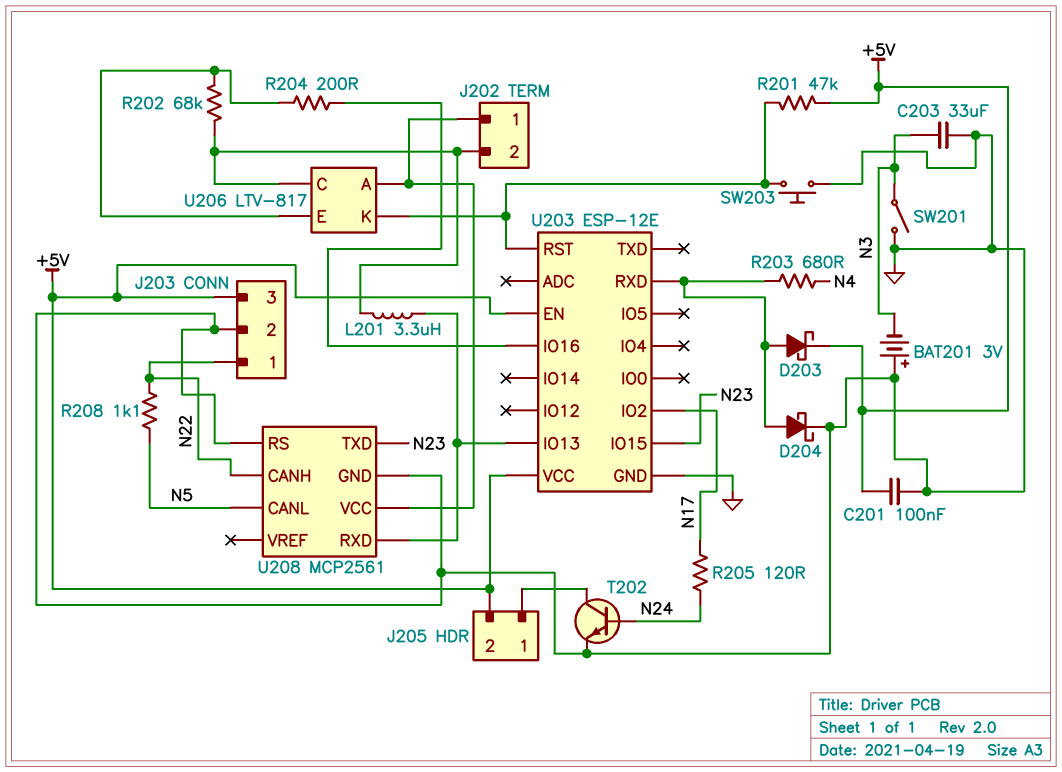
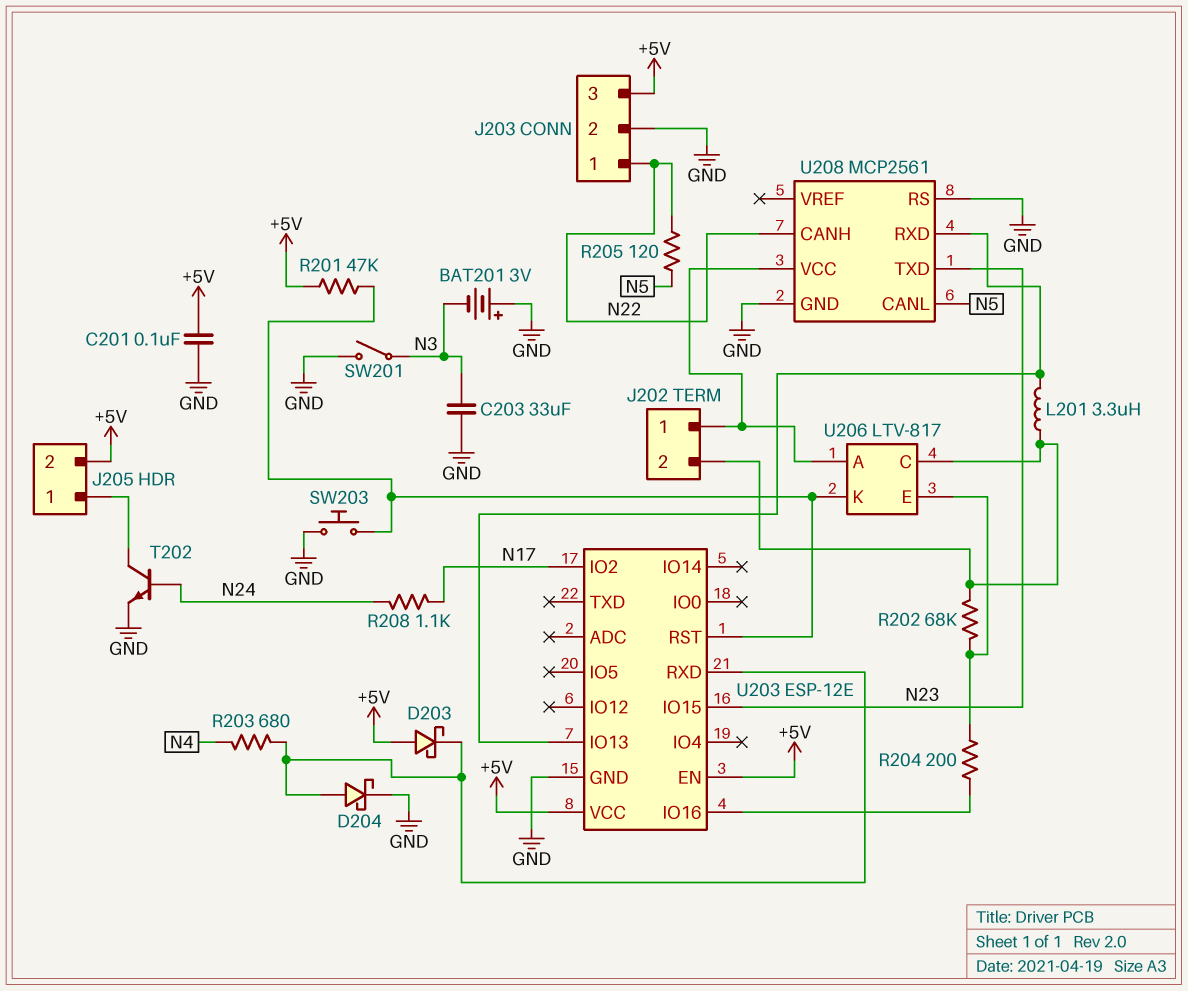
D203: schottky (A U203/RXD, K +5V) -> schottky (A +5V, K U203/RXD)
R205: 120 (N17, N24) -> 120 (N5, N22)
R208: 1.1k (N5, N22) -> 1.1k (N17, N24)

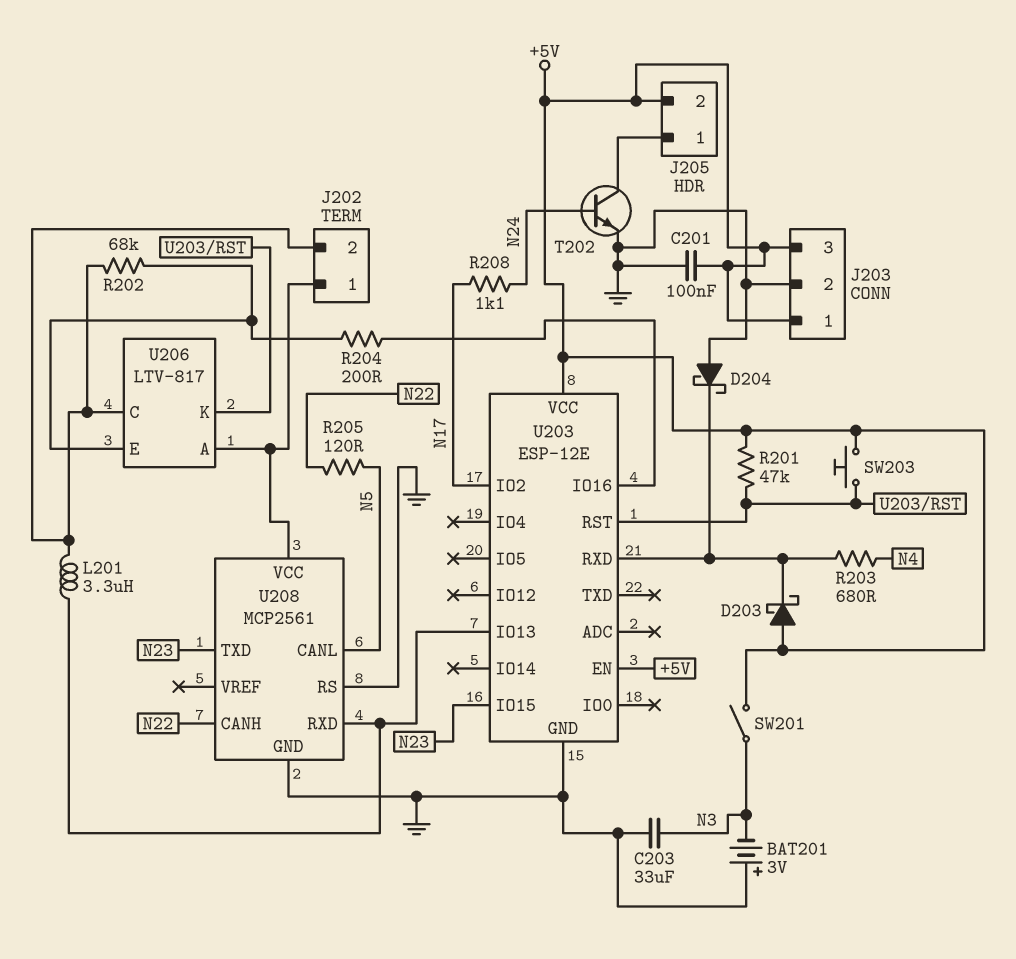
D204: schottky (A U203/RXD, K GND) -> schottky (A GND, K U203/RXD)
J203 pin 1: N22 -> +5V
SW201: switch (GND, N3) -> switch (+5V, N3)
SW203: button (GND, U203/RST) -> button (+5V, U203/RST)

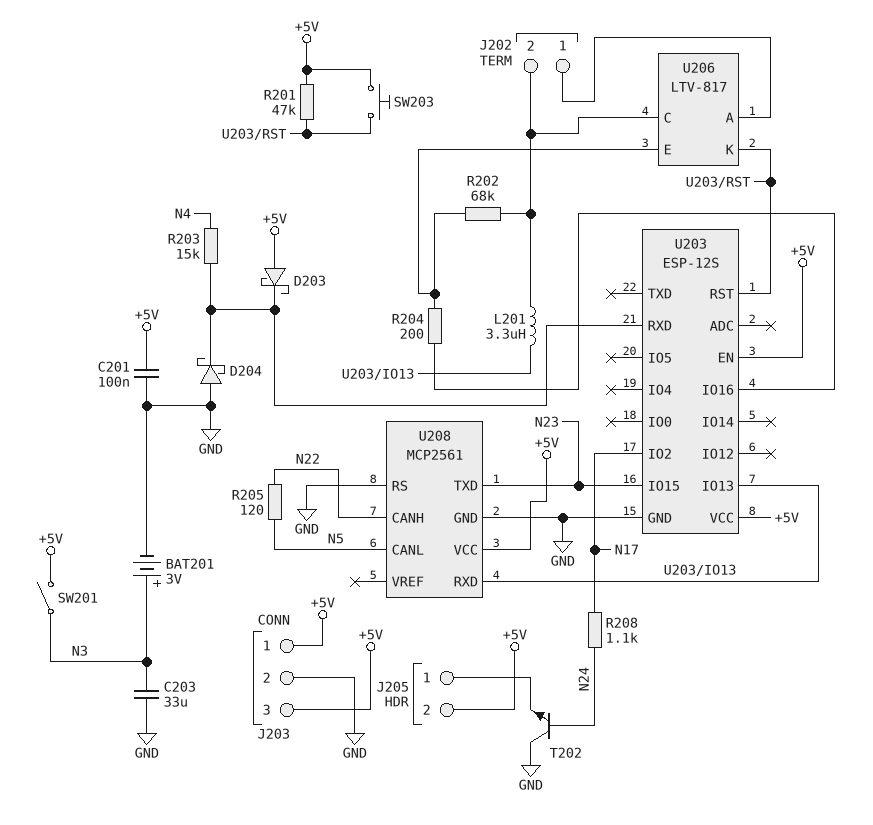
BAT201: 3V (plus GND, minus N3) -> 3V (plus N3, minus GND)
R203: 680 (N4, U203/RXD) -> 15k (N4, U203/RXD)
T202: NPN (B N24, C J205/1, E GND) -> NPN (B N24, C GND, E J205/1)
U203: ESP-12E -> ESP-12S
U208 pin VCC: J202/1 -> +5V

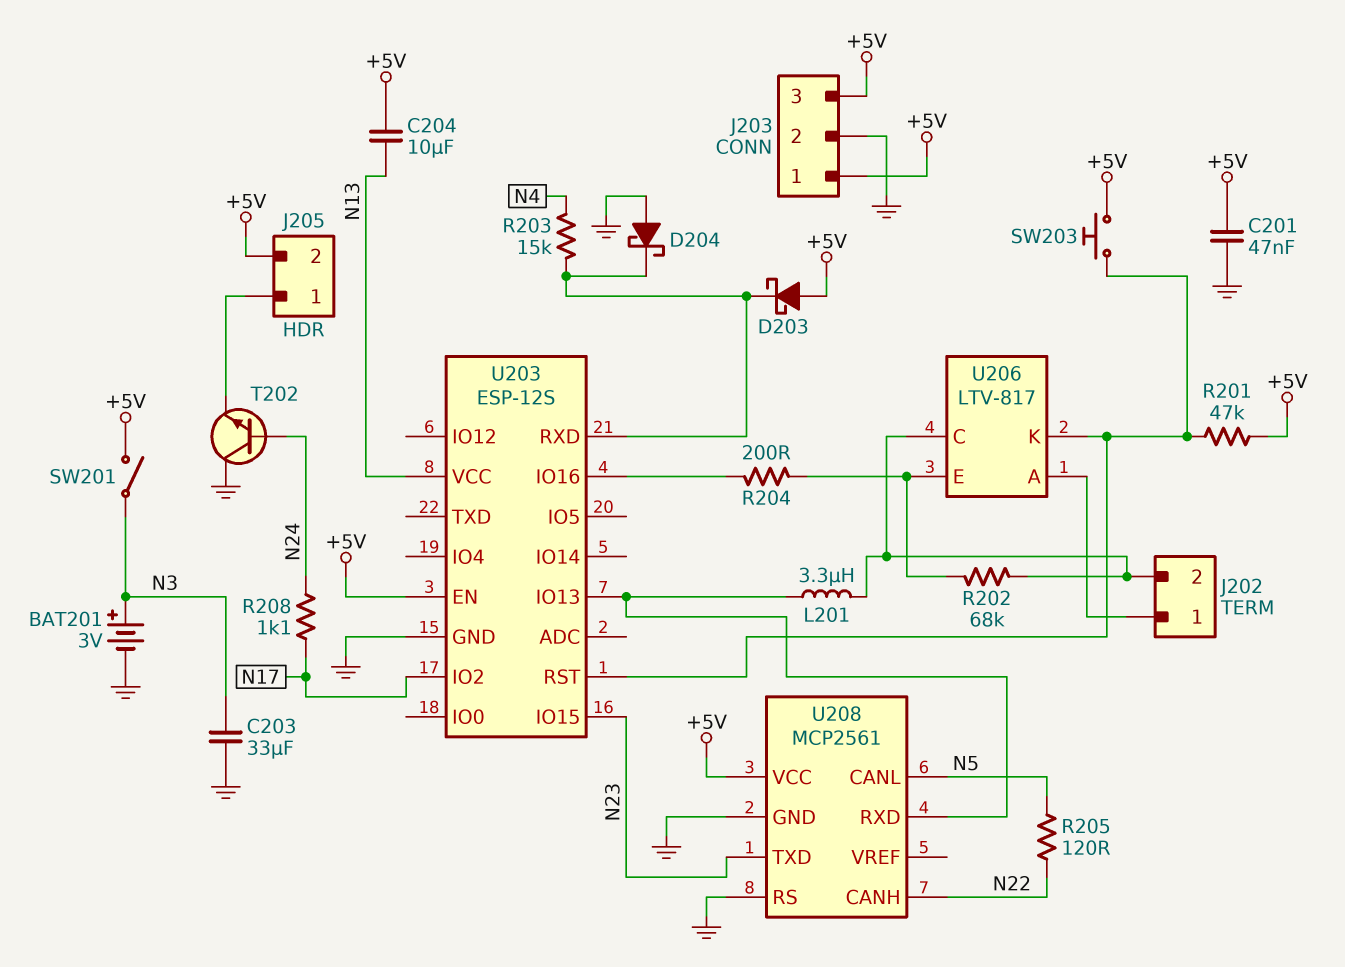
C201: 100nF (+5V, GND) -> 47nF (+5V, GND)
C204: none -> 10uF (+5V, N13)
U203 pin VCC: +5V -> N13

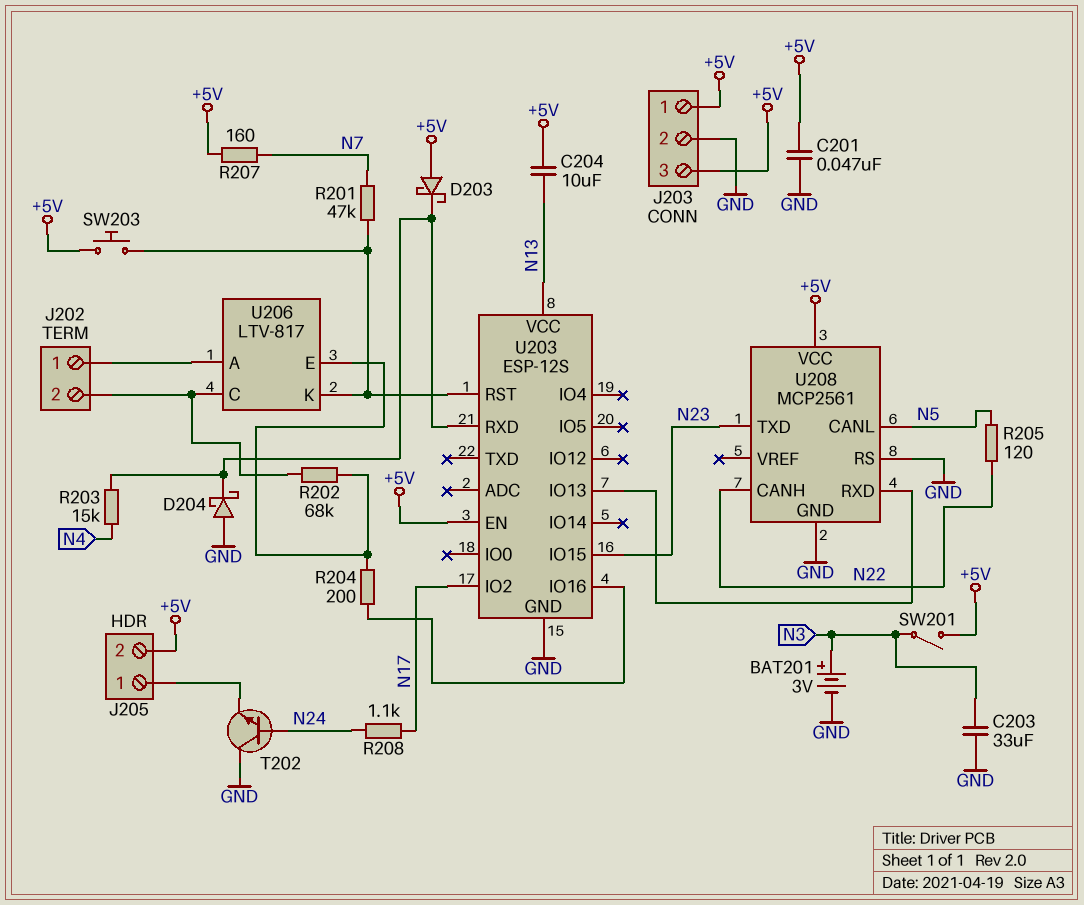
L201: 3.3uH (J202/2, U203/IO13) -> none
R201: 47k (+5V, U203/RST) -> 47k (N7, U203/RST)
R207: none -> 160 (+5V, N7)

